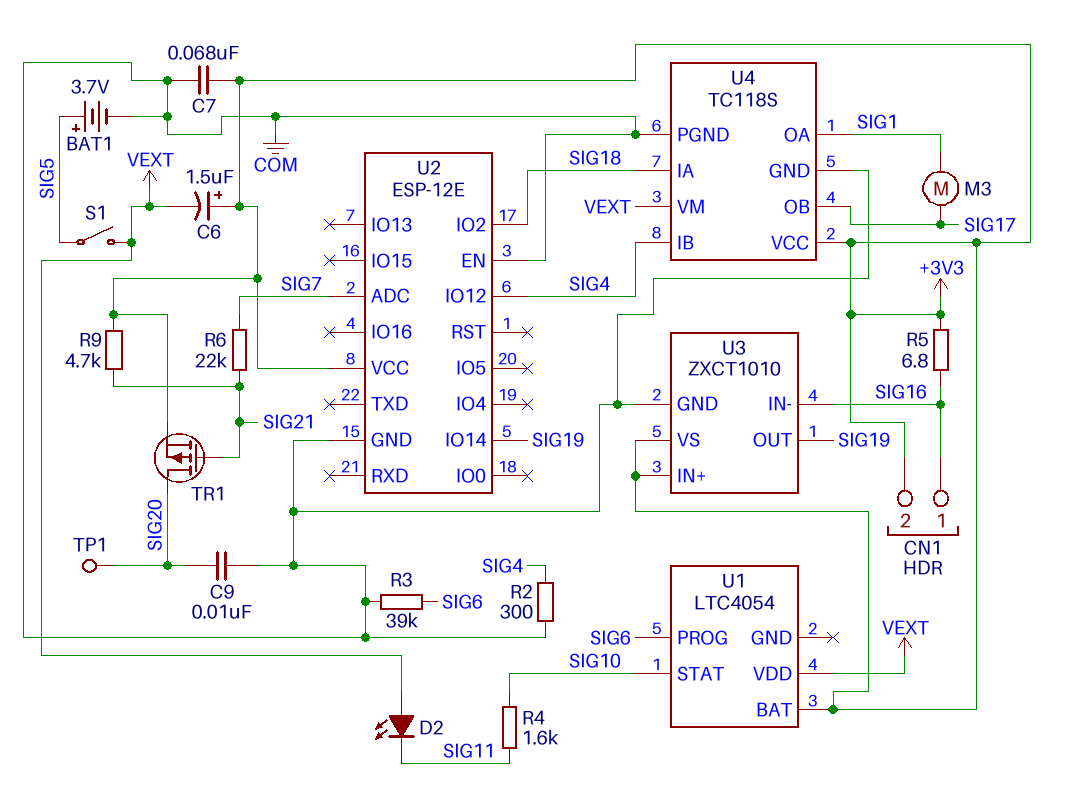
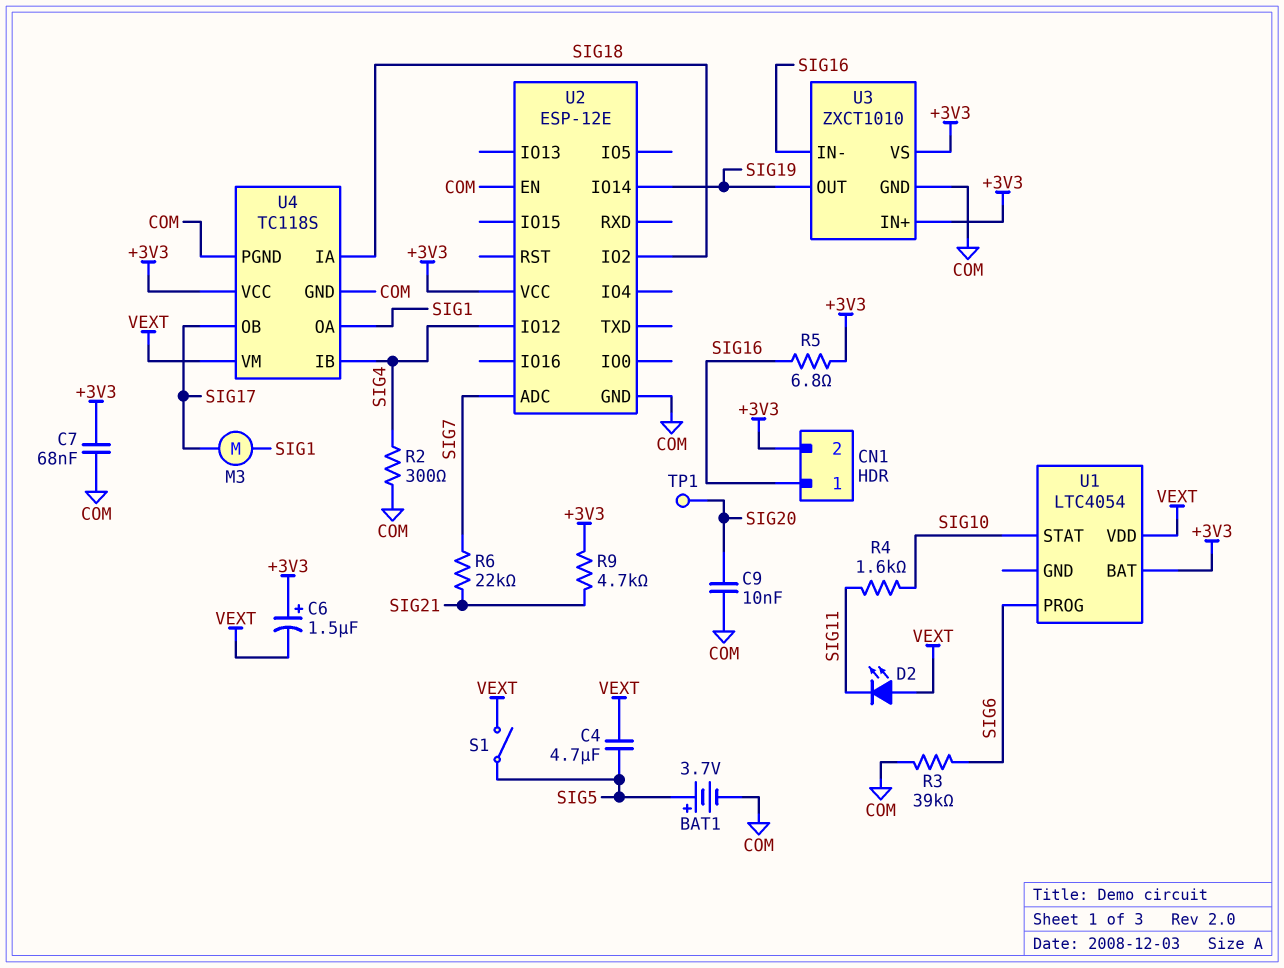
C4: none -> 4.7uF (SIG5, VEXT)
TR1: PMOS (G SIG21, D SIG20, S +3V3) -> none

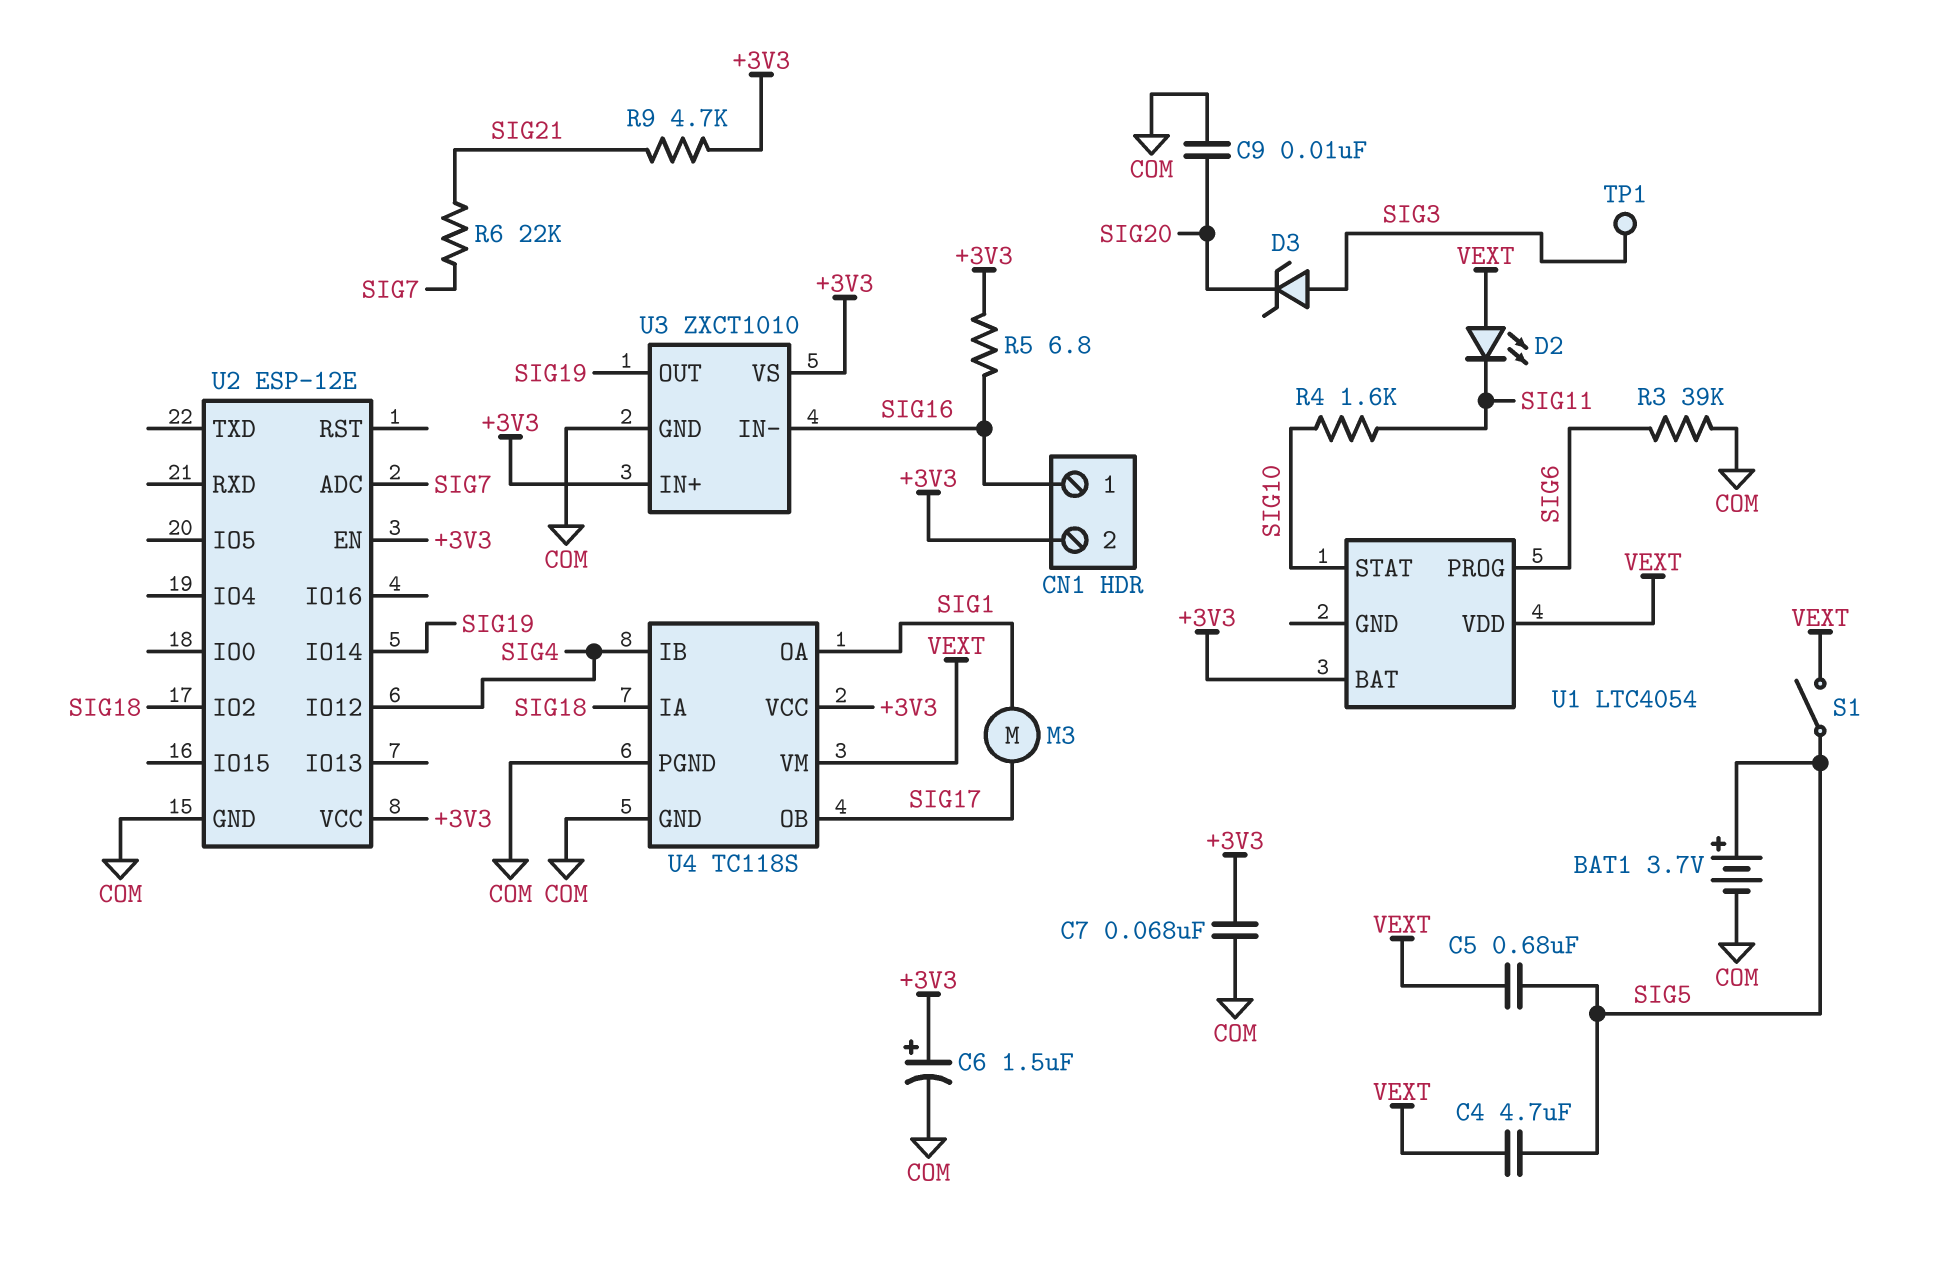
C5: none -> 680nF (SIG5, VEXT)
C6: 1.5uF (plus +3V3, minus VEXT) -> 1.5uF (plus +3V3, minus COM)
D3: none -> zener (A SIG3, K SIG20)
R2: 300 (COM, SIG4) -> none
TP1: test point (SIG20) -> test point (SIG3)
U2 pin EN: COM -> +3V3

